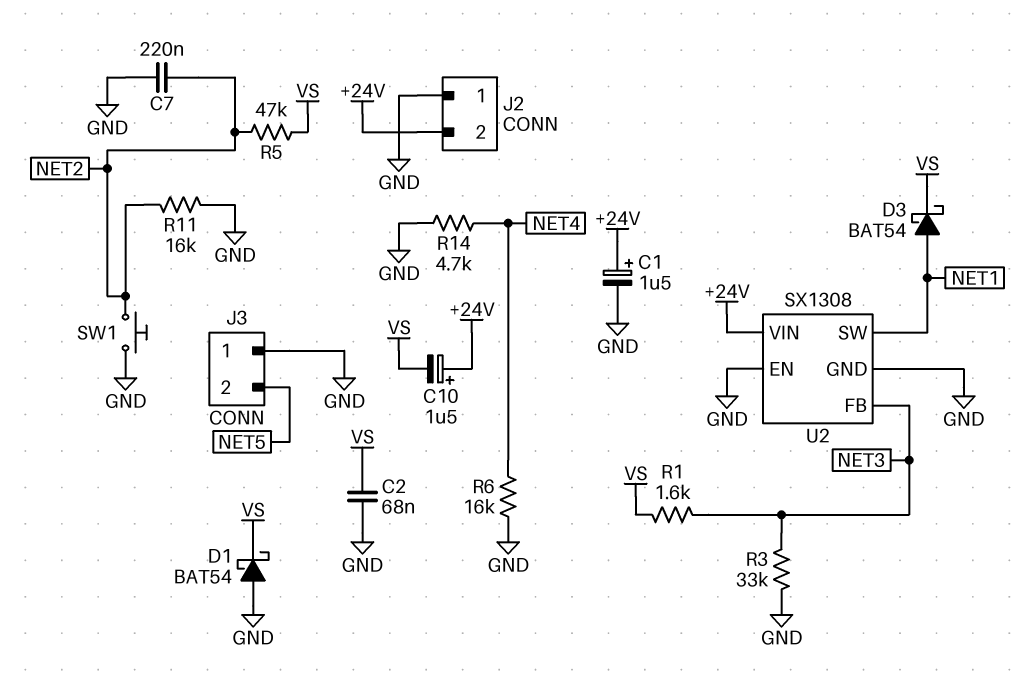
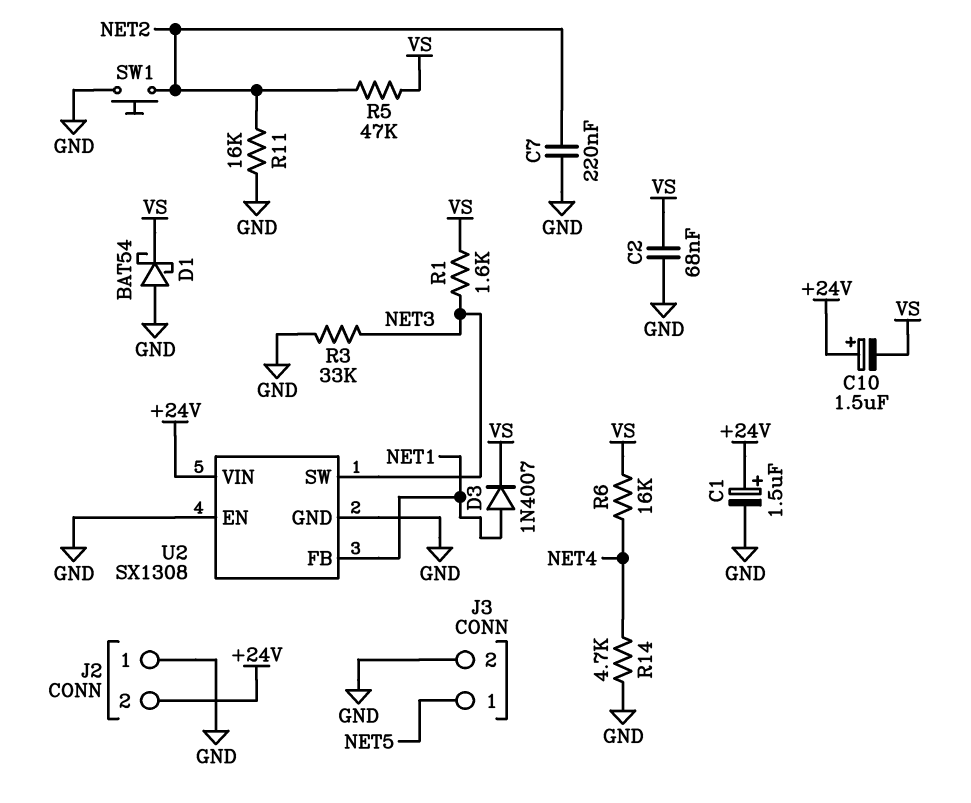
D3: schottky BAT54 (A NET1, K VS) -> diode 1N4007 (A NET1, K VS)
J3 pin 1: GND -> NET5
J3 pin 2: NET5 -> GND
R6: 16k (GND, NET4) -> 16k (NET4, VS)
U2 pin FB: NET3 -> NET1
U2 pin SW: NET1 -> NET3

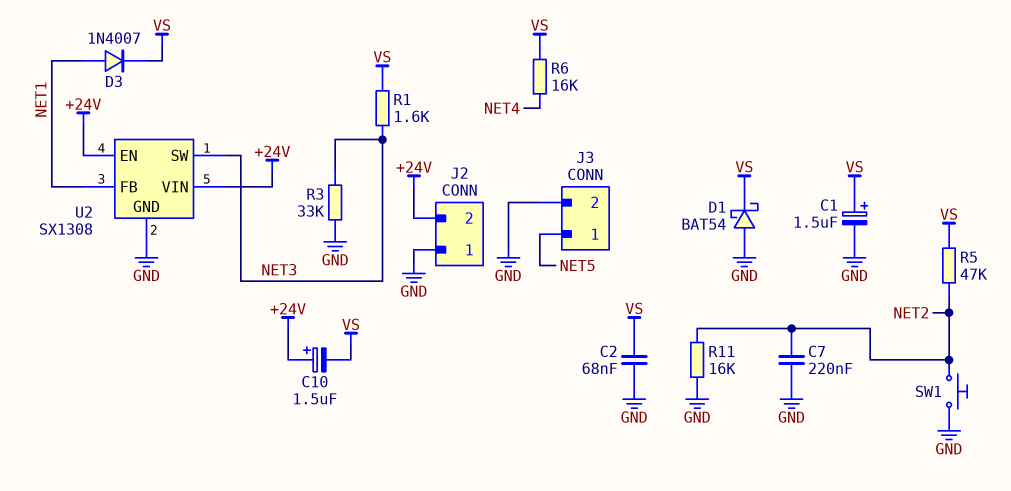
C1: 1.5uF (plus +24V, minus GND) -> 1.5uF (plus VS, minus GND)
R14: 4.7k (GND, NET4) -> none
U2 pin EN: GND -> +24V

